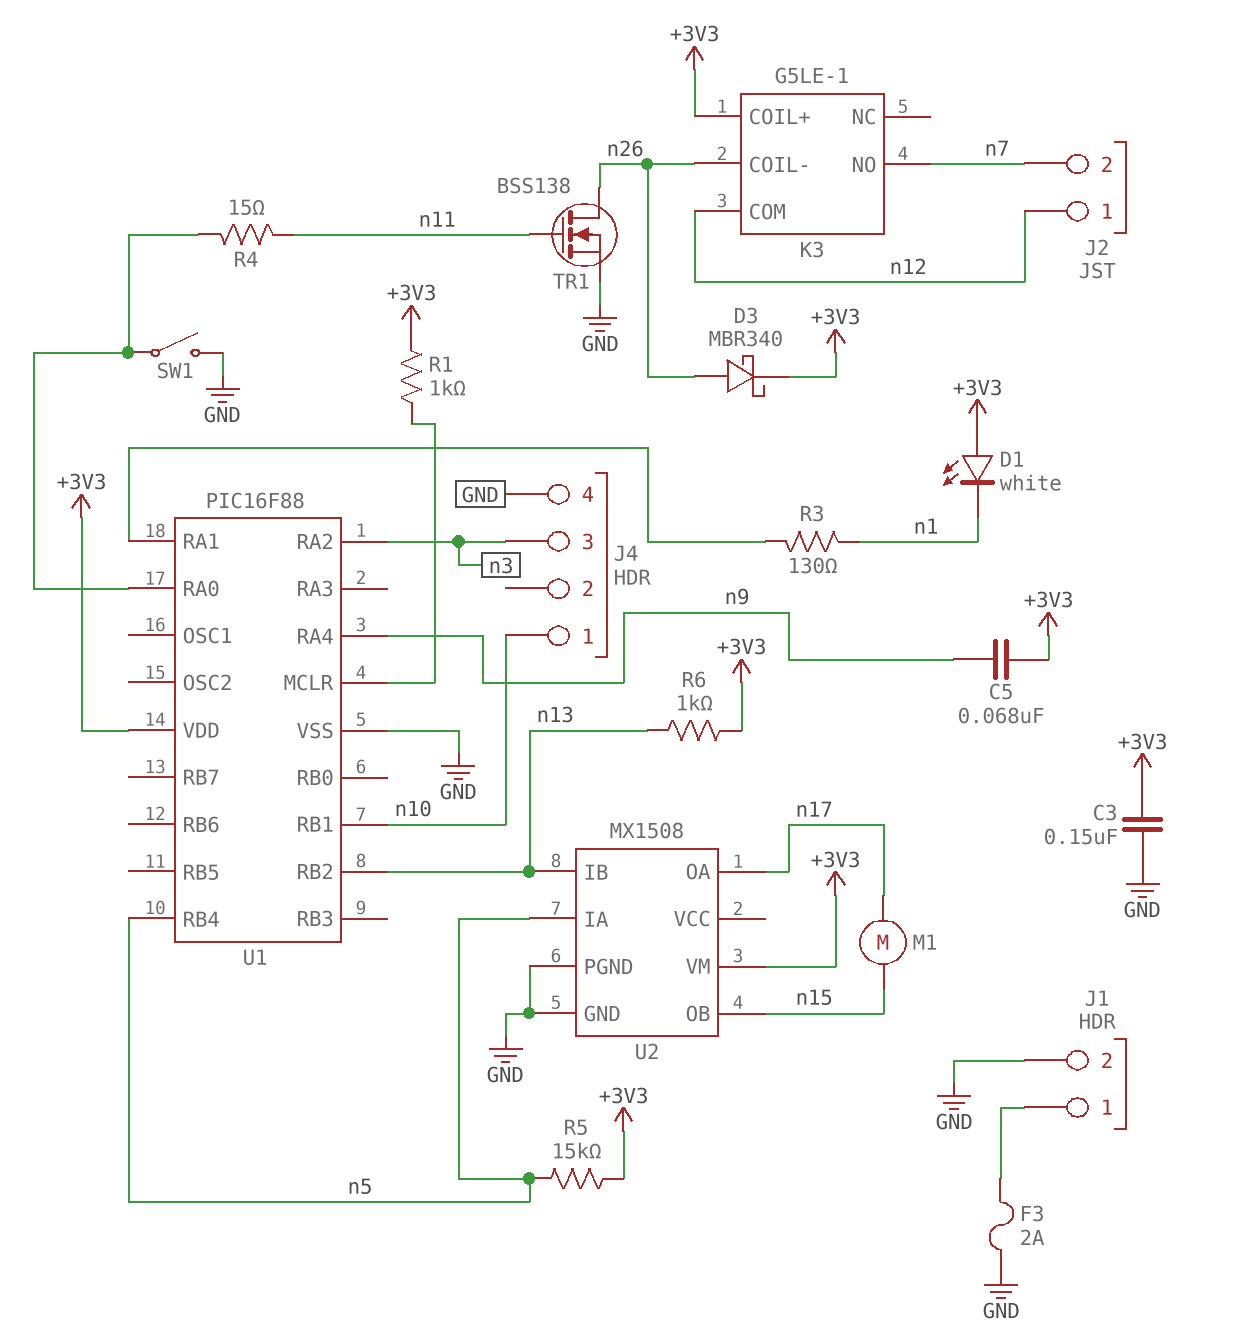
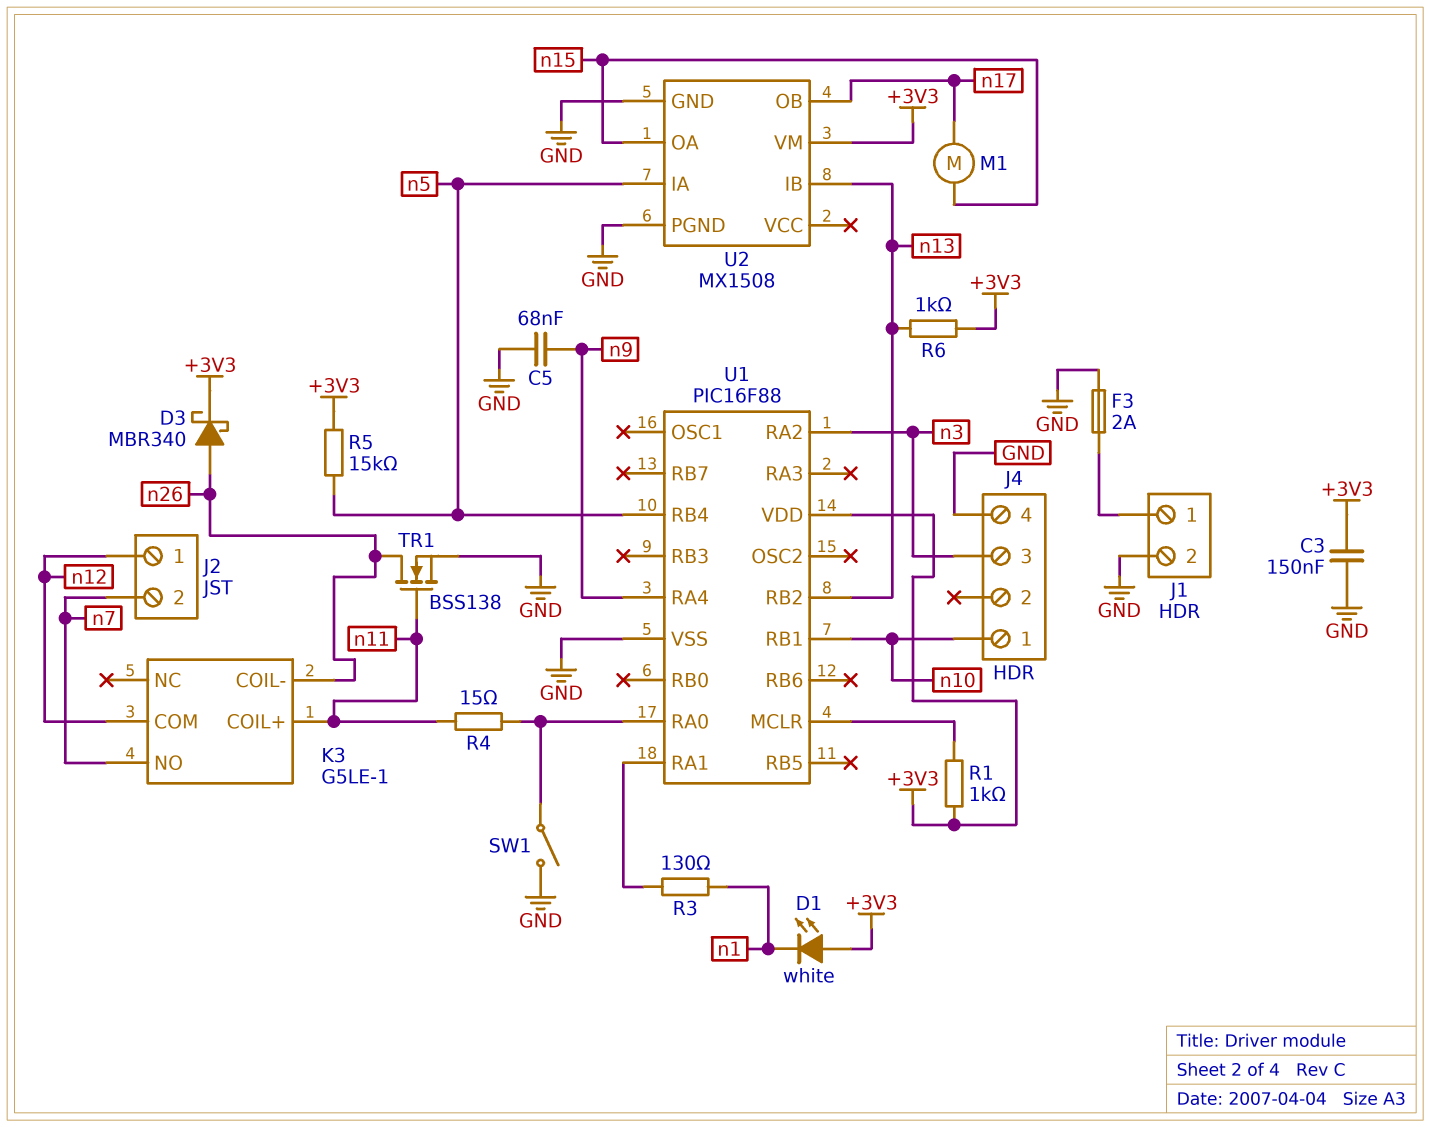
C5: 68nF (+3V3, n9) -> 68nF (GND, n9)
K3 pin COIL+: +3V3 -> n11
U2 pin OA: n17 -> n15
U2 pin OB: n15 -> n17

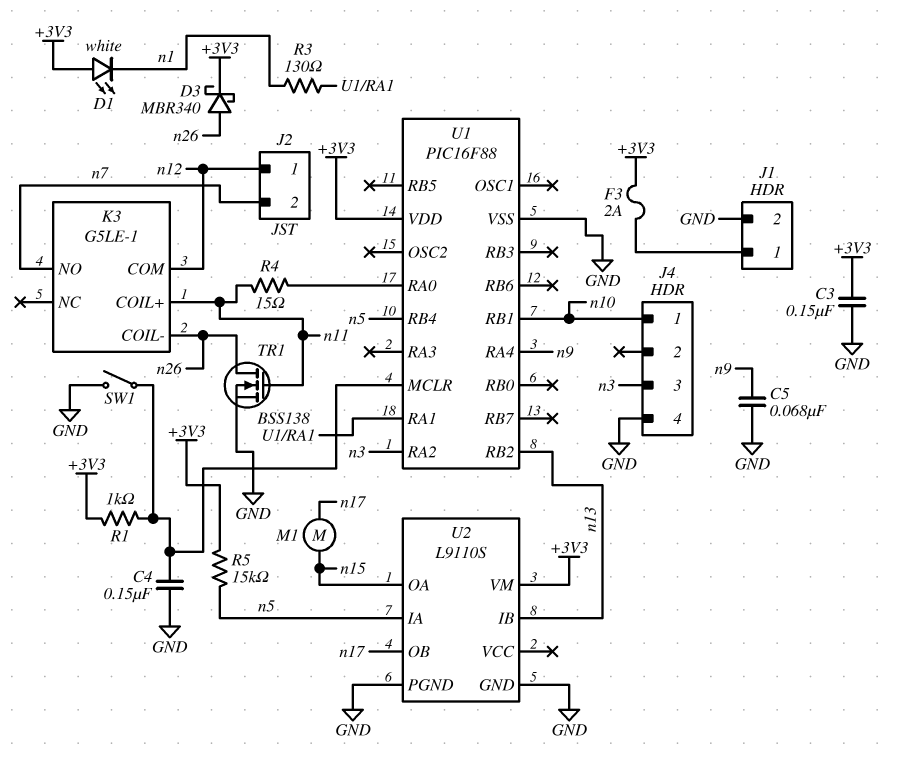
C4: none -> 150nF (GND, U1/MCLR)
F3: 2A (GND, J1/1) -> 2A (+3V3, J1/1)
R6: 1k (+3V3, n13) -> none
SW1: switch (GND, U1/RA0) -> switch (GND, U1/MCLR)
U2: MX1508 -> L9110S

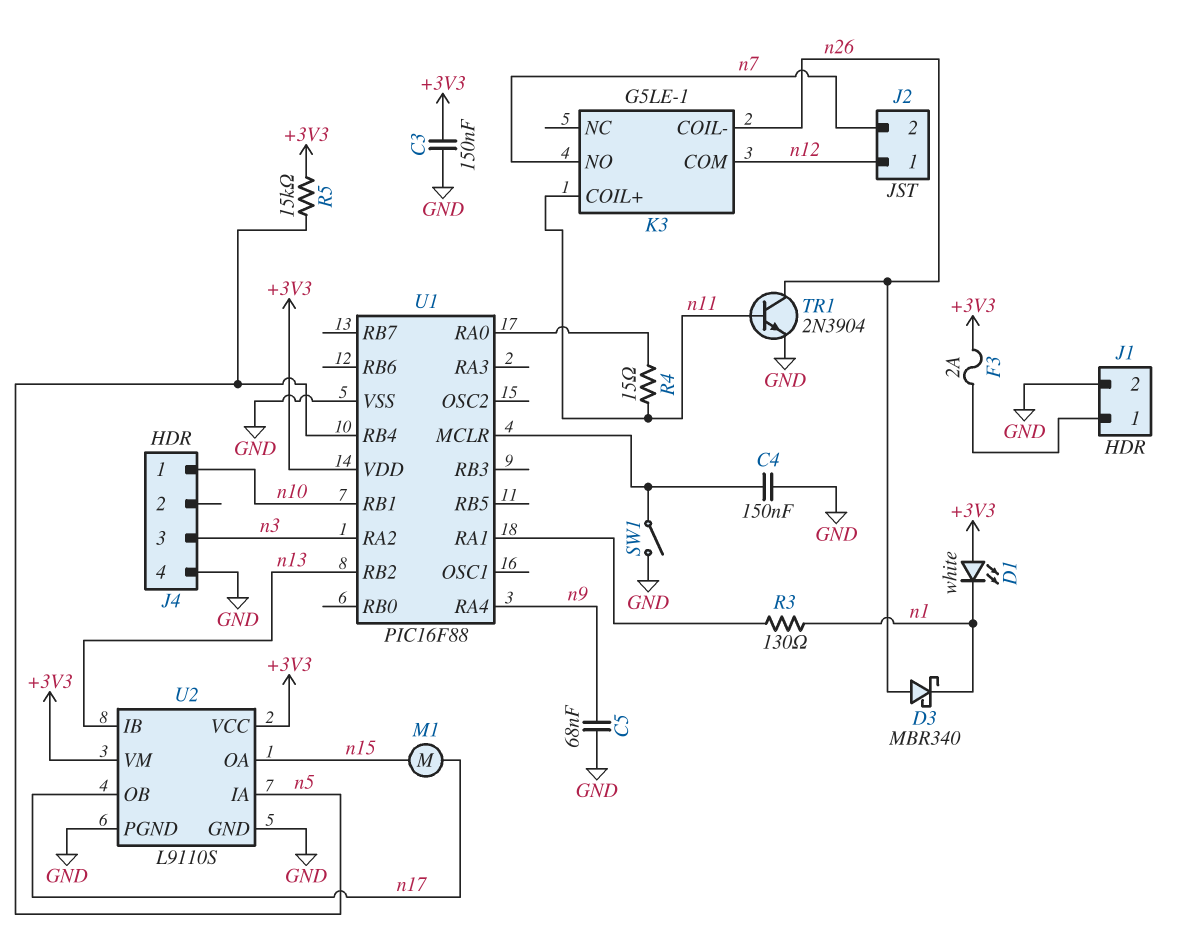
D3: schottky MBR340 (A n26, K +3V3) -> schottky MBR340 (A n26, K n1)
R1: 1k (+3V3, U1/MCLR) -> none
TR1: NMOS BSS138 (G n11, D n26, S GND) -> NPN 2N3904 (B n11, C n26, E GND)
U2 pin VCC: none -> +3V3

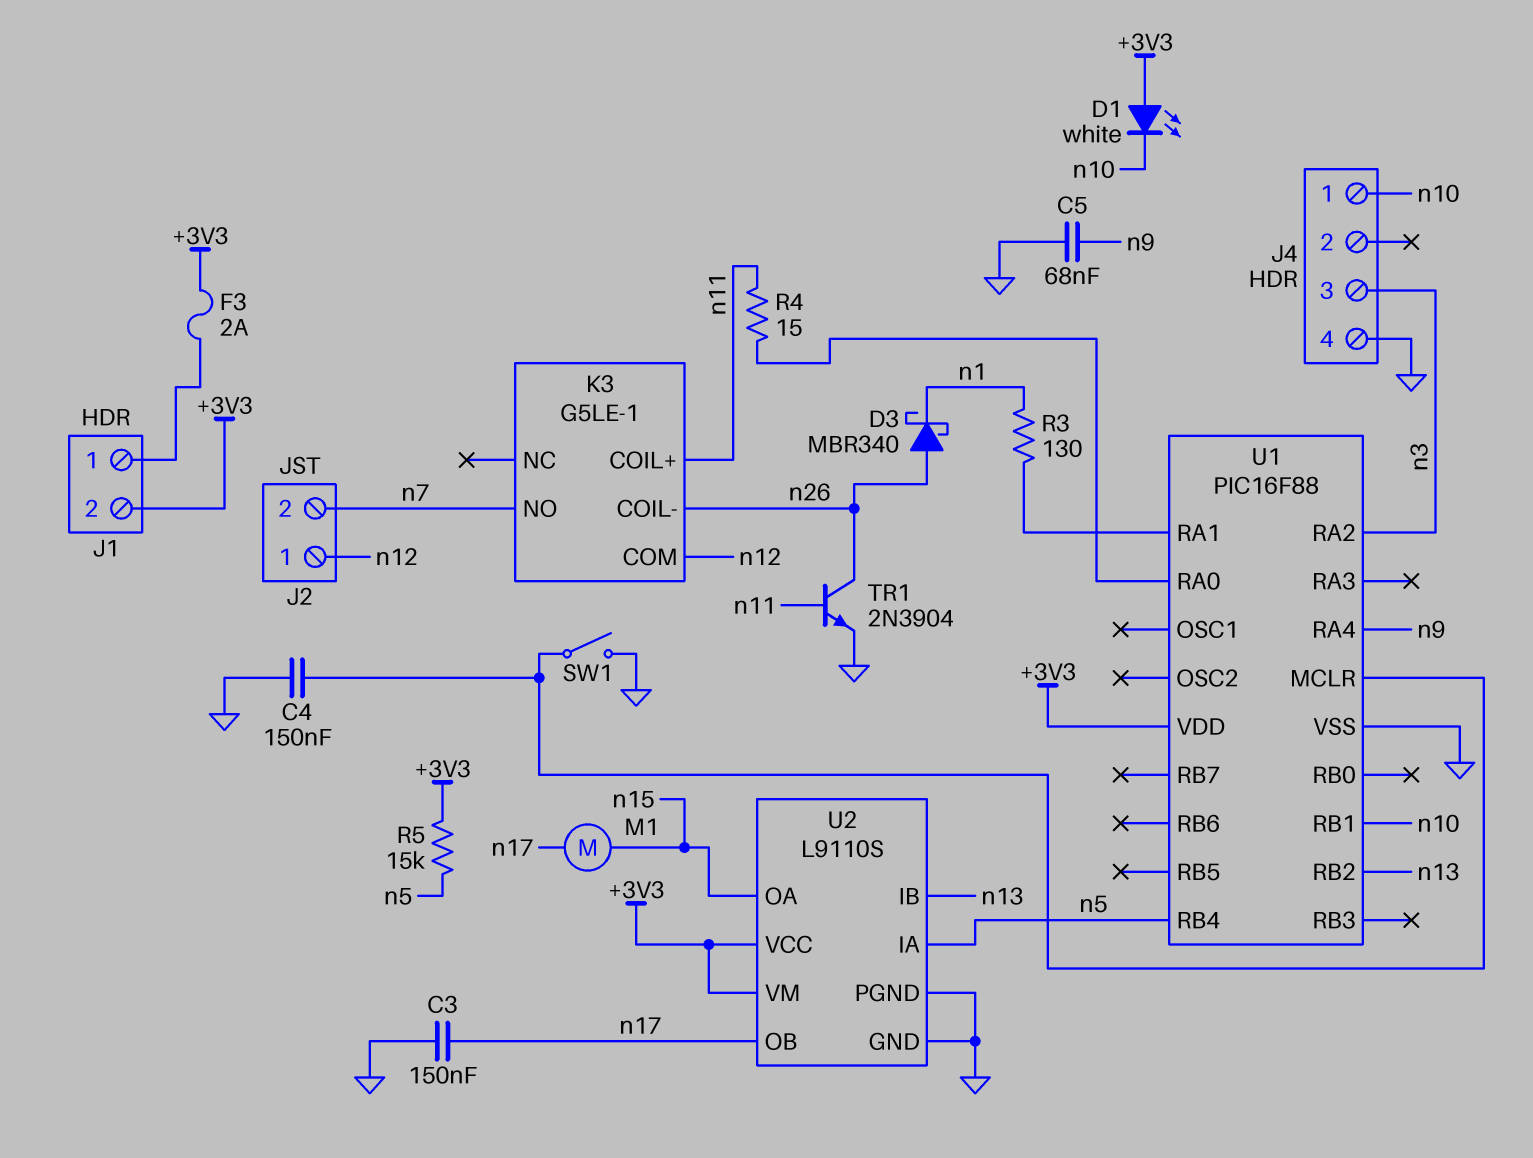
C3: 150nF (+3V3, GND) -> 150nF (GND, n17)
D1: LED white (A +3V3, K n1) -> LED white (A +3V3, K n10)
J1 pin 2: GND -> +3V3

